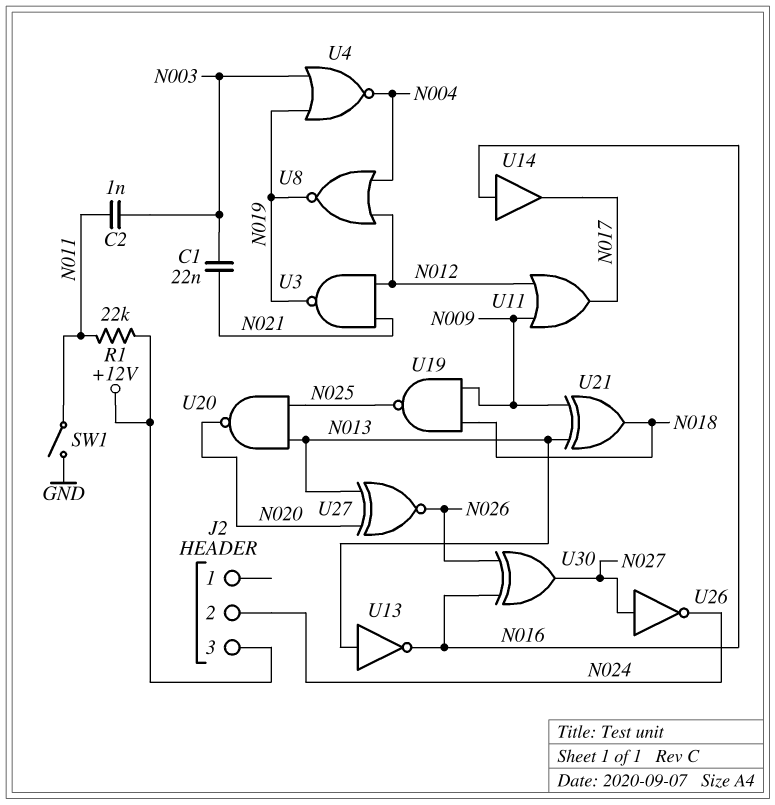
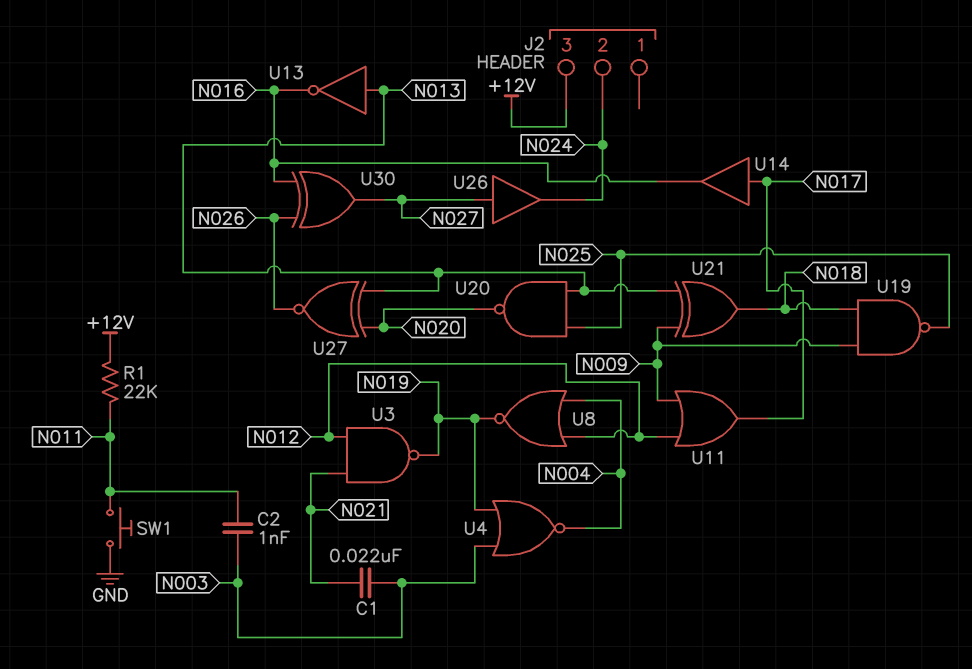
SW1: switch (GND, N011) -> button (GND, N011)
U14: buffer (in N016, out N017) -> buffer (in N017, out N016)
U26: NOT (in N027, out N024) -> buffer (in N027, out N024)

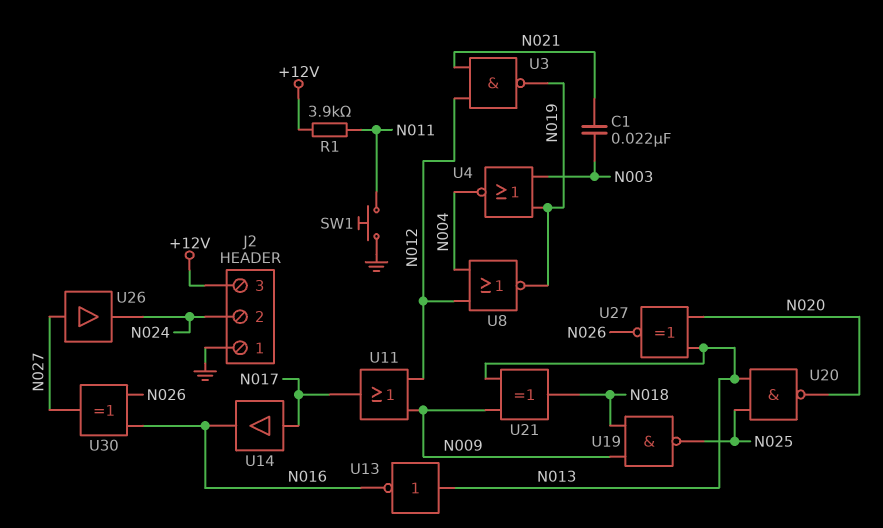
C2: 1nF (N003, N011) -> none
J2 pin 1: none -> GND
R1: 22k (+12V, N011) -> 3.9k (+12V, N011)

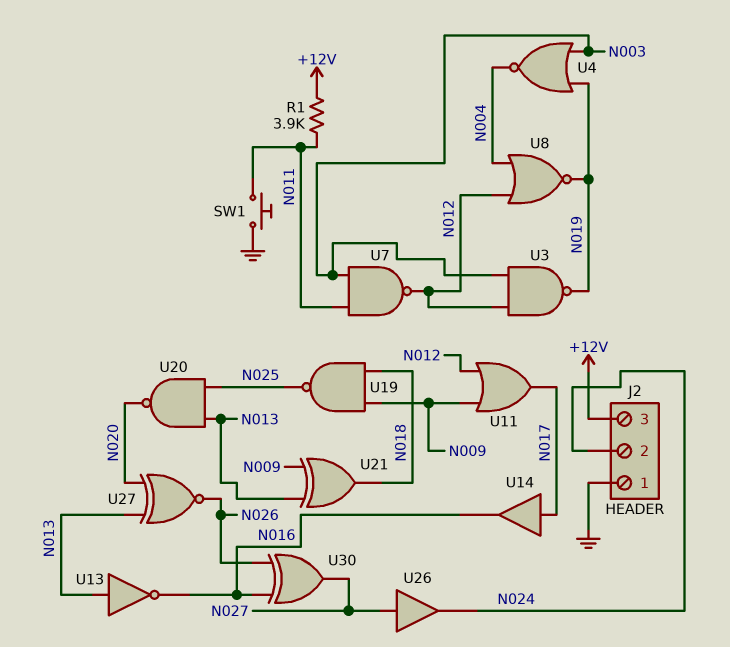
C1: 22nF (N003, N021) -> none
U3: NAND (in N012, in N021, out N019) -> NAND (in N003, in N012, out N019)
U7: none -> NAND (in N003, in N011, out N012)

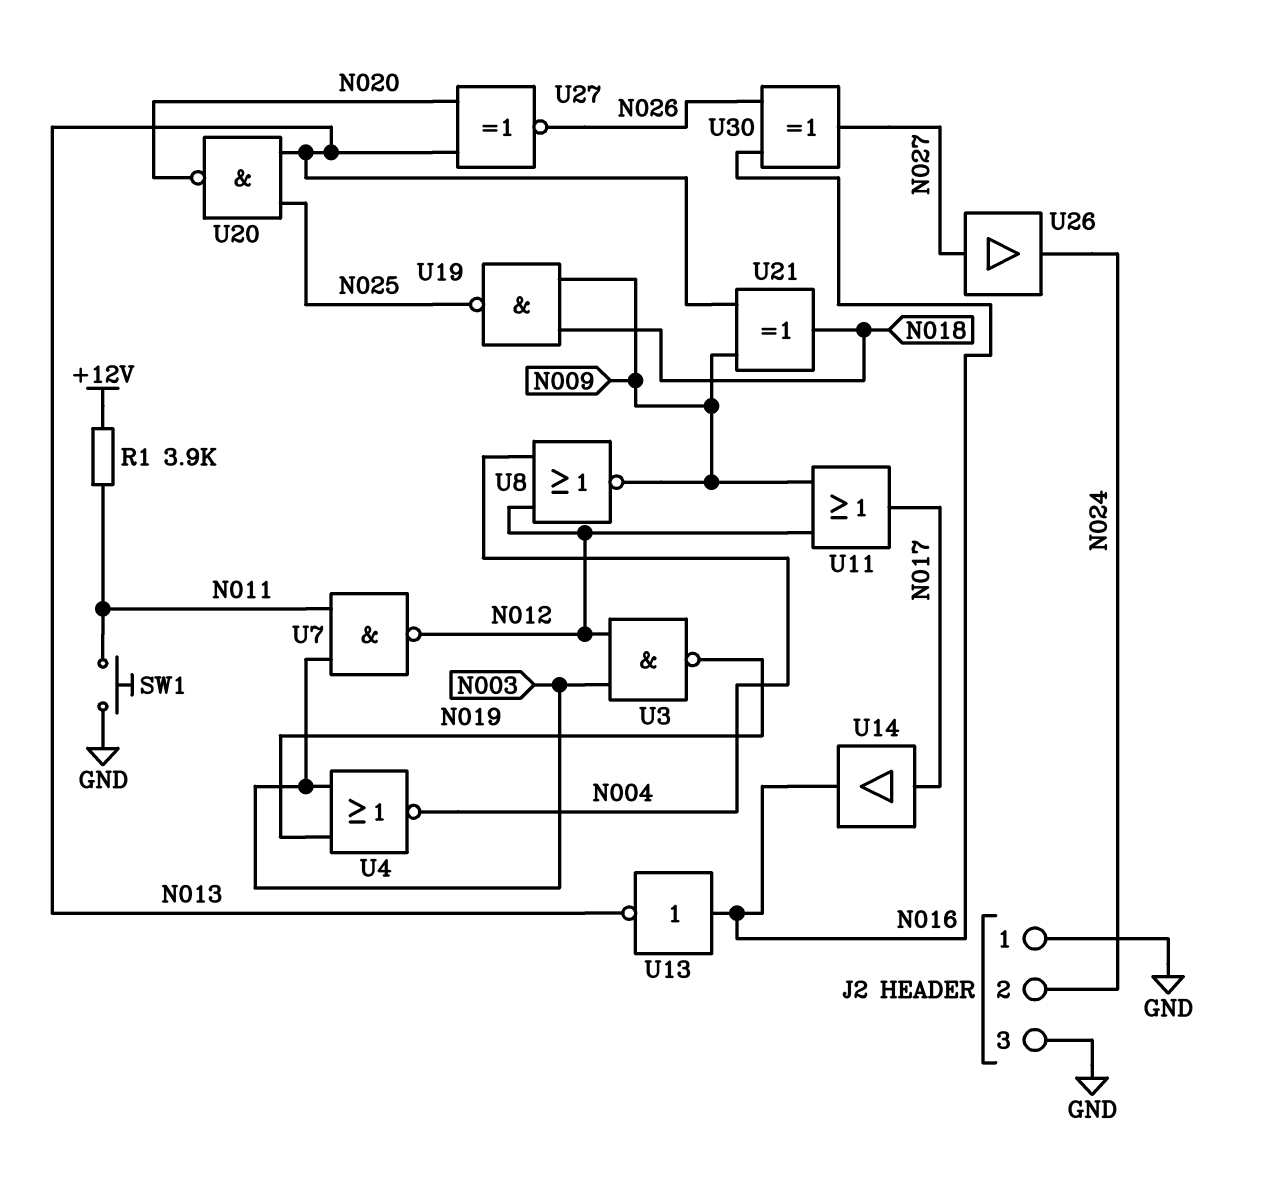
J2 pin 3: +12V -> GND
U8: NOR (in N004, in N012, out N019) -> NOR (in N004, in N012, out N009)
U13: NOT (in N013, out N016) -> NOT (in N016, out N013)

